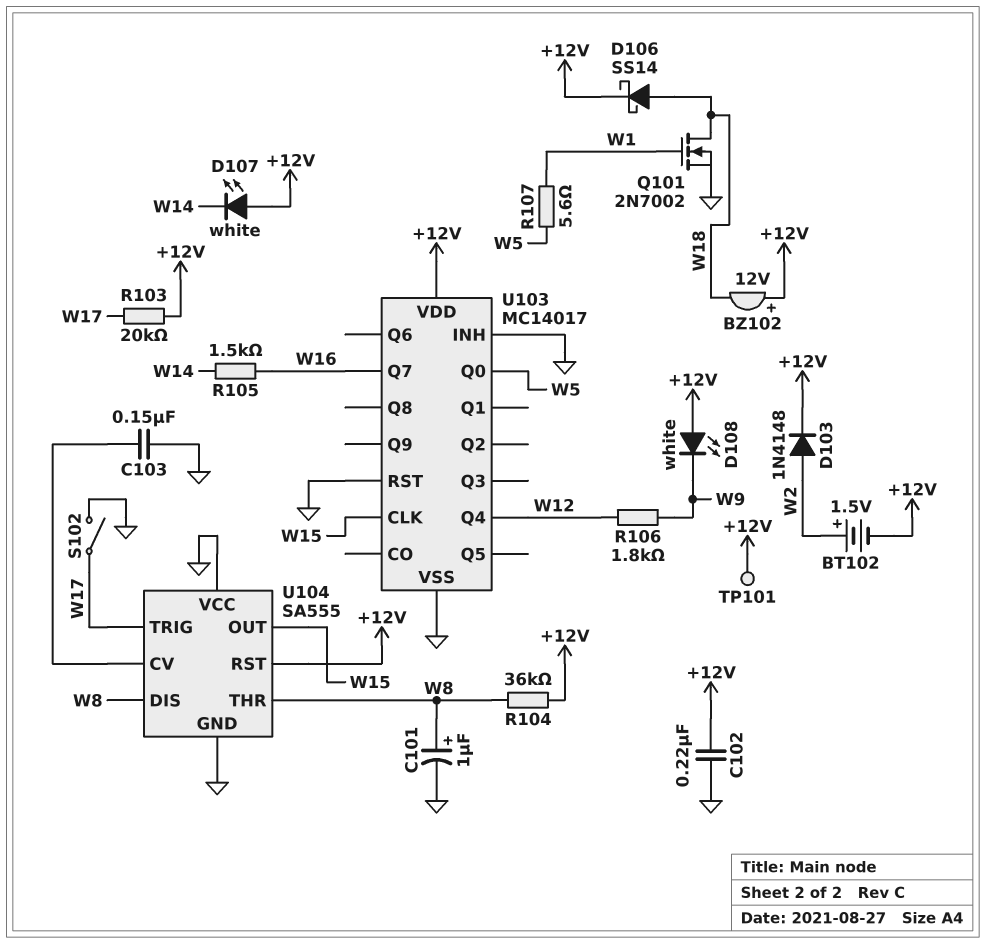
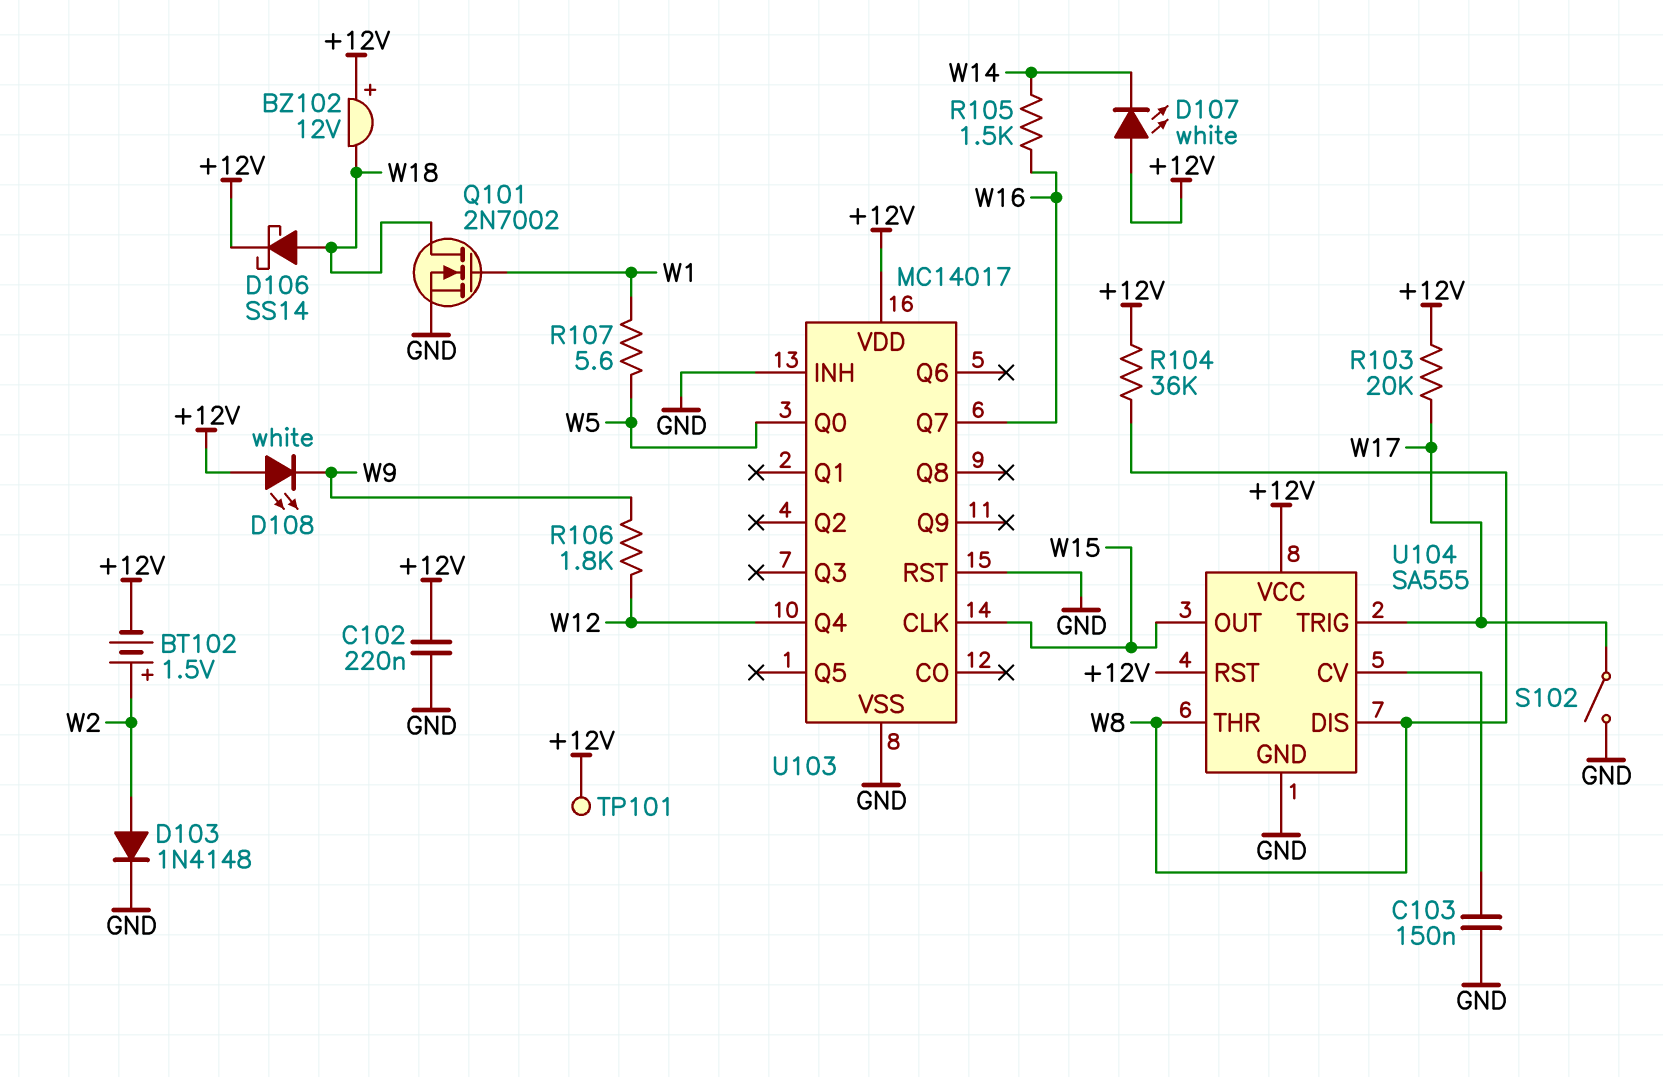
C101: 1uF (plus W8, minus GND) -> none
D103: diode 1N4148 (A W2, K +12V) -> diode 1N4148 (A W2, K GND)
U104 pin VCC: GND -> +12V

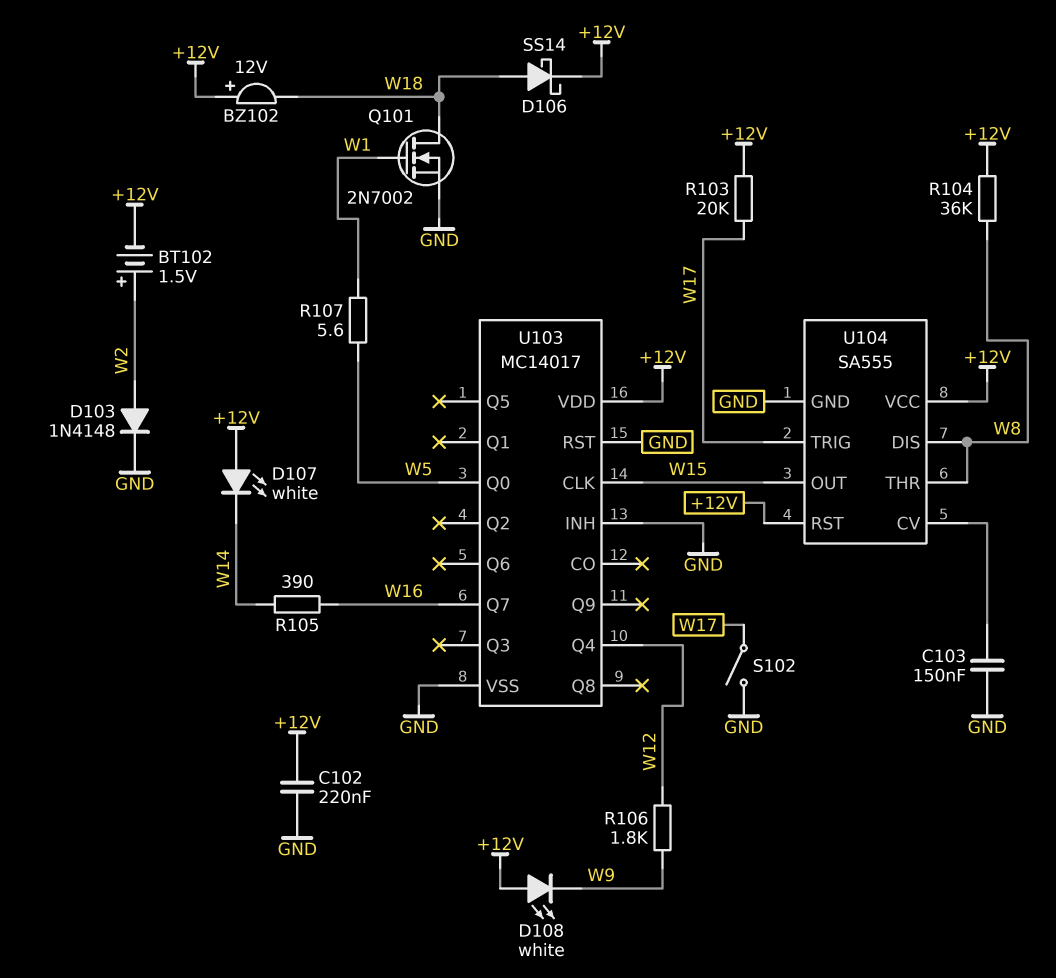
R105: 1.5k (W14, W16) -> 390 (W14, W16)
TP101: test point (+12V) -> none

